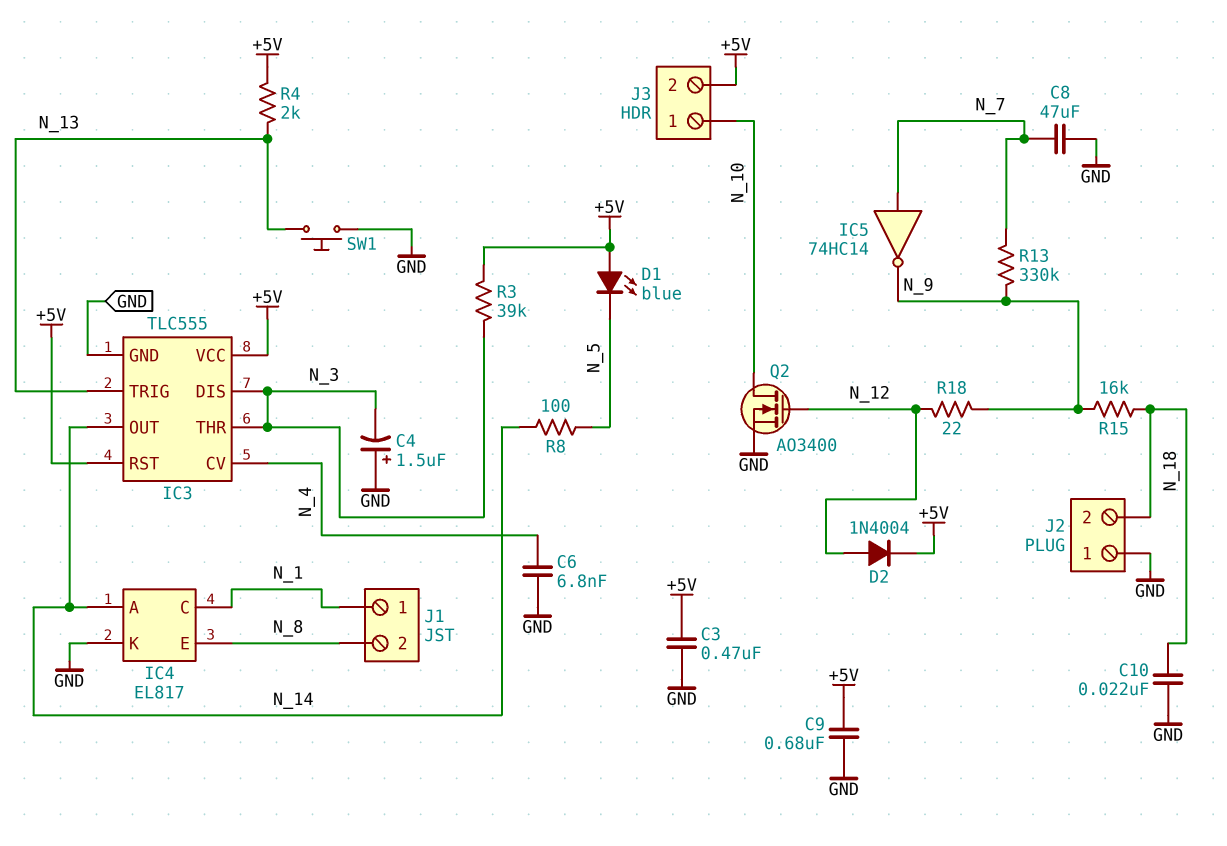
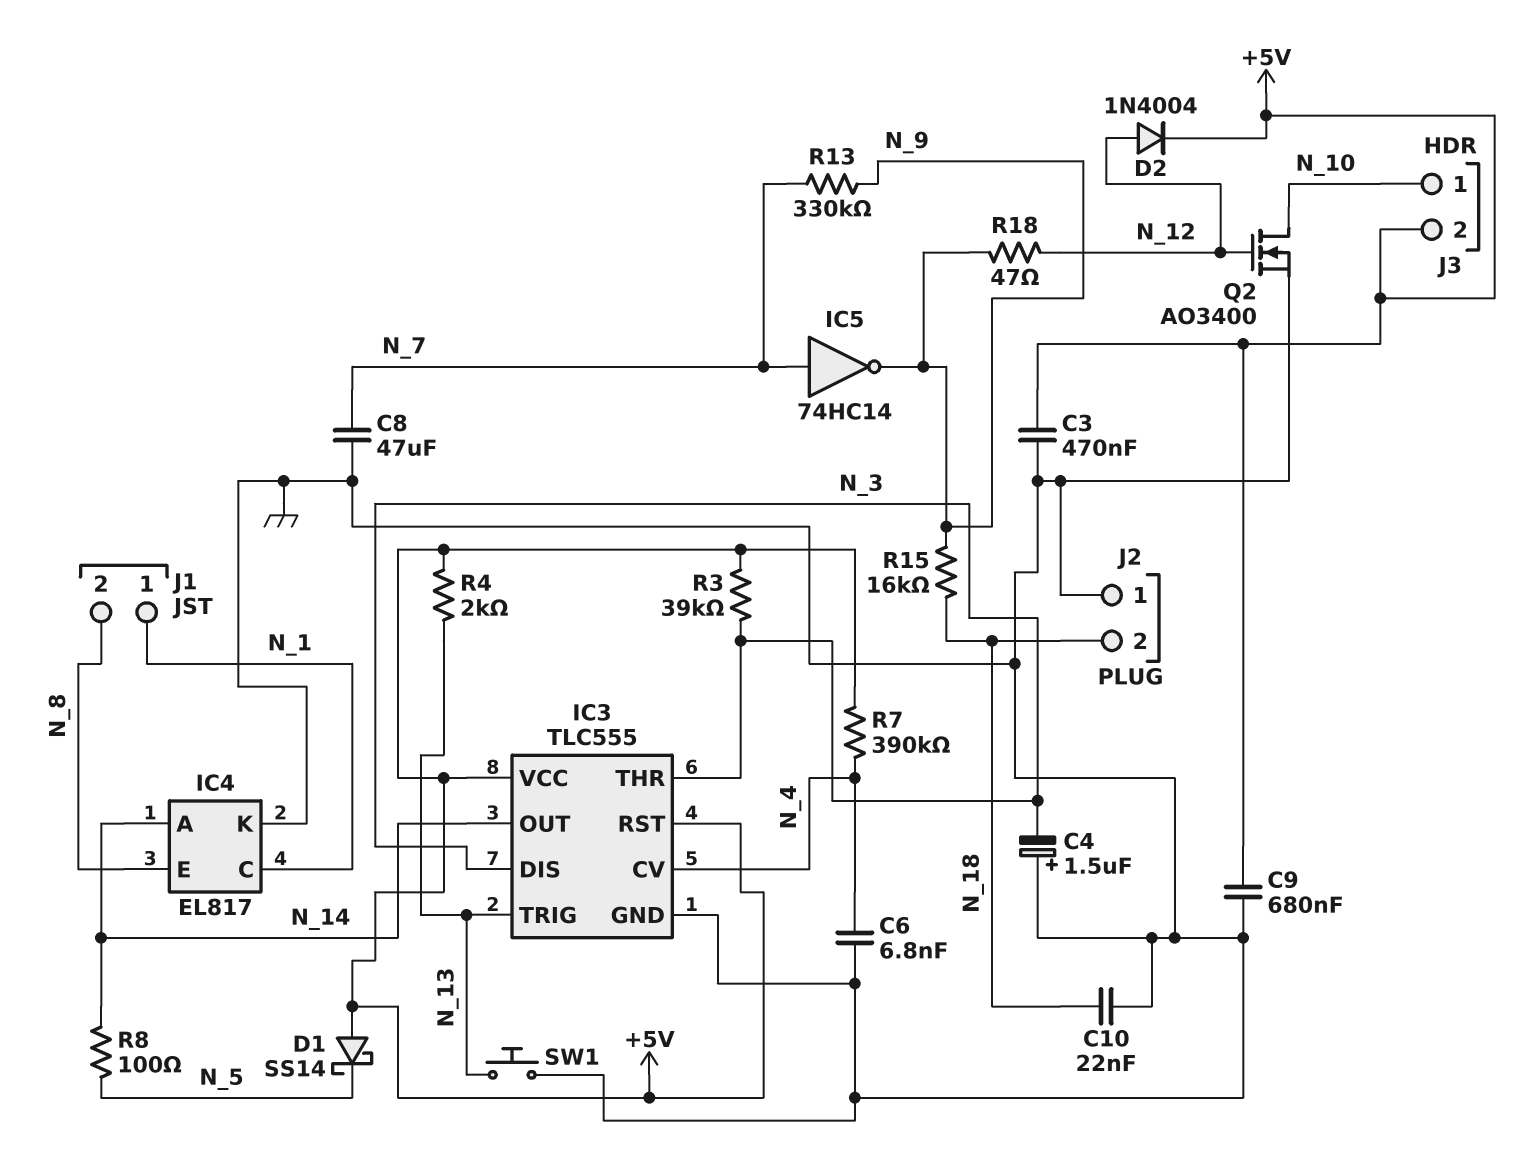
D1: LED blue (A +5V, K N_5) -> schottky SS14 (A +5V, K N_5)
R7: none -> 390k (+5V, N_4)
R18: 22 (N_9, N_12) -> 47 (N_9, N_12)

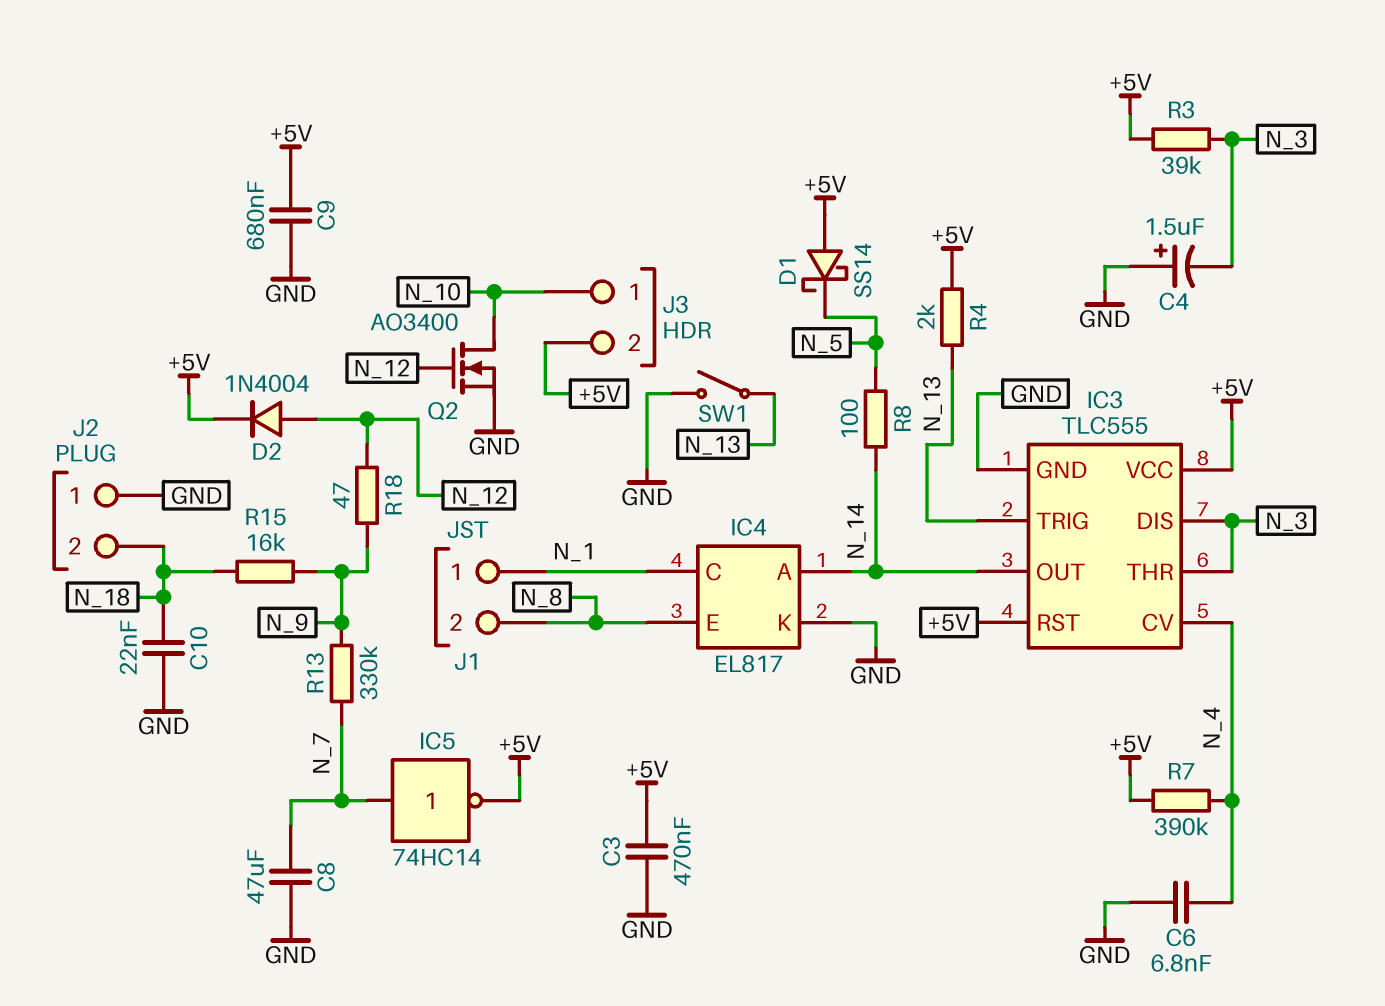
IC5: NOT 74HC14 (in N_7, out N_9) -> NOT 74HC14 (in N_7, out +5V)
SW1: button (GND, N_13) -> switch (GND, N_13)

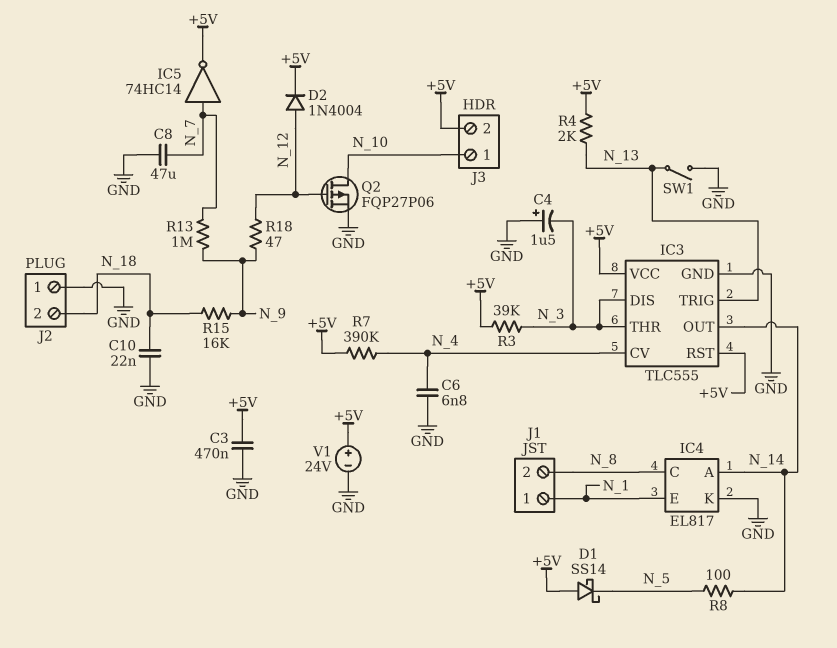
C9: 680nF (+5V, GND) -> none
IC4 pin C: N_1 -> N_8
IC4 pin E: N_8 -> N_1
Q2: NMOS AO3400 (G N_12, D N_10, S GND) -> PMOS FQP27P06 (G N_12, D N_10, S GND)
R13: 330k (N_7, N_9) -> 1M (N_7, N_9)
V1: none -> 24V (plus +5V, minus GND)

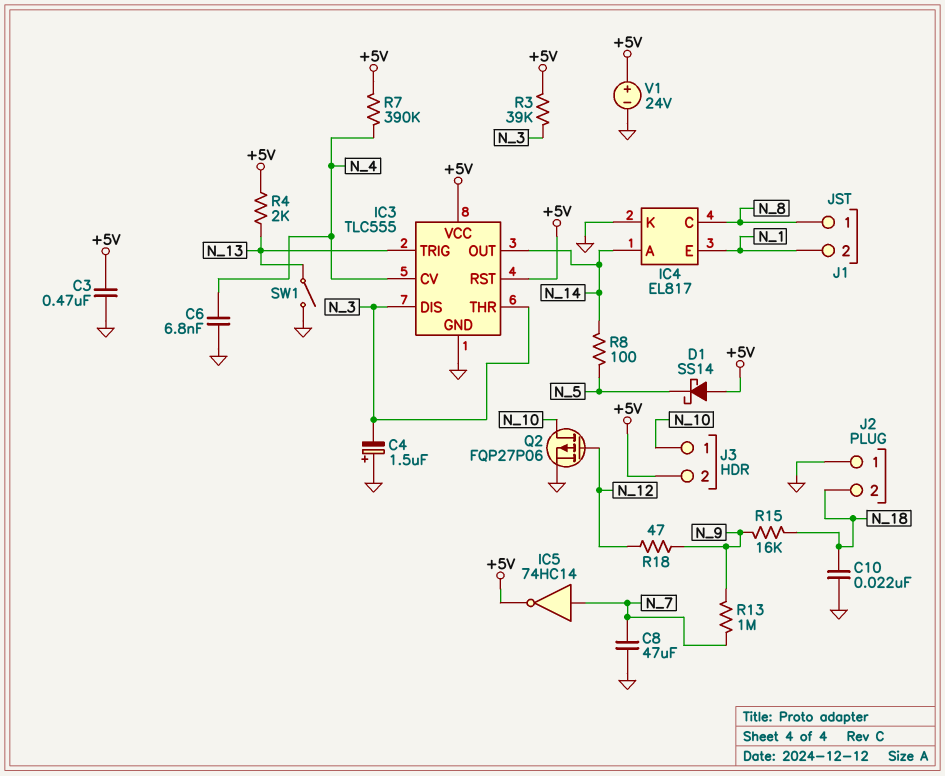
D2: diode 1N4004 (A N_12, K +5V) -> none
J1 pin 1: N_1 -> N_8
J1 pin 2: N_8 -> N_1

